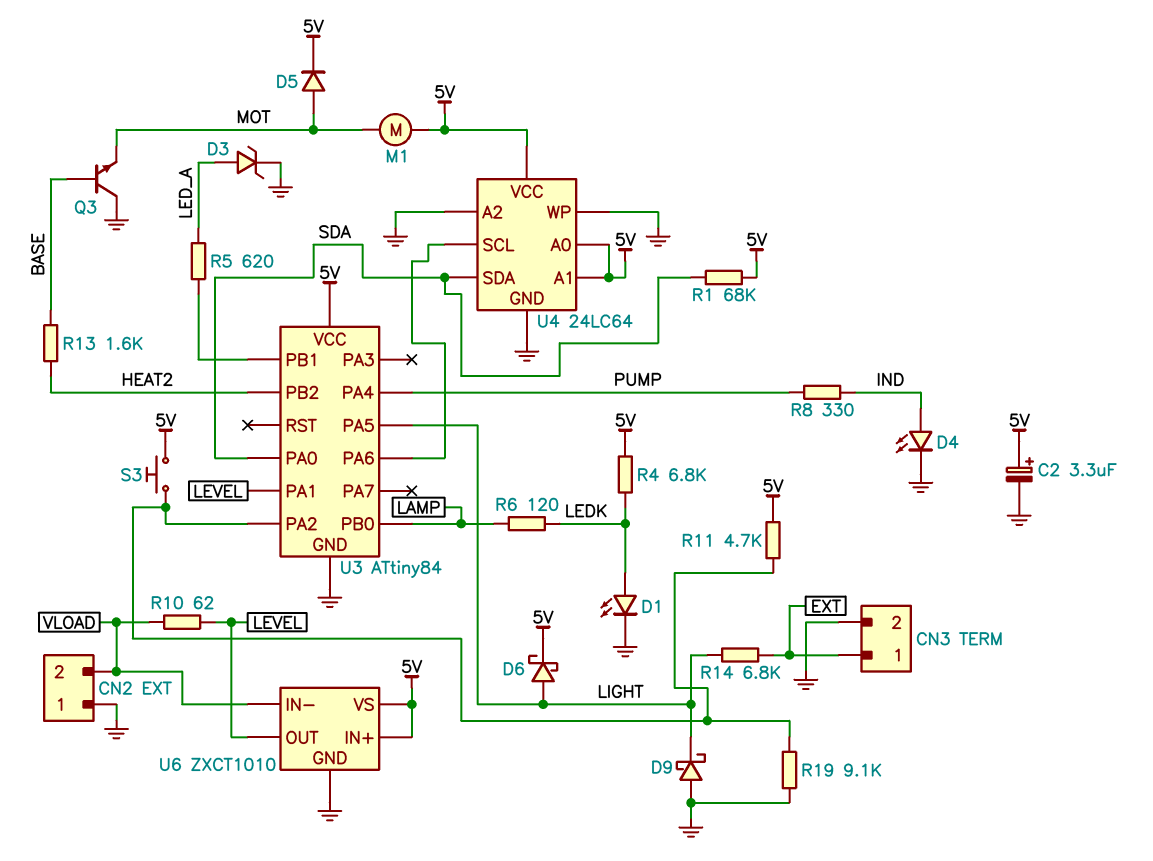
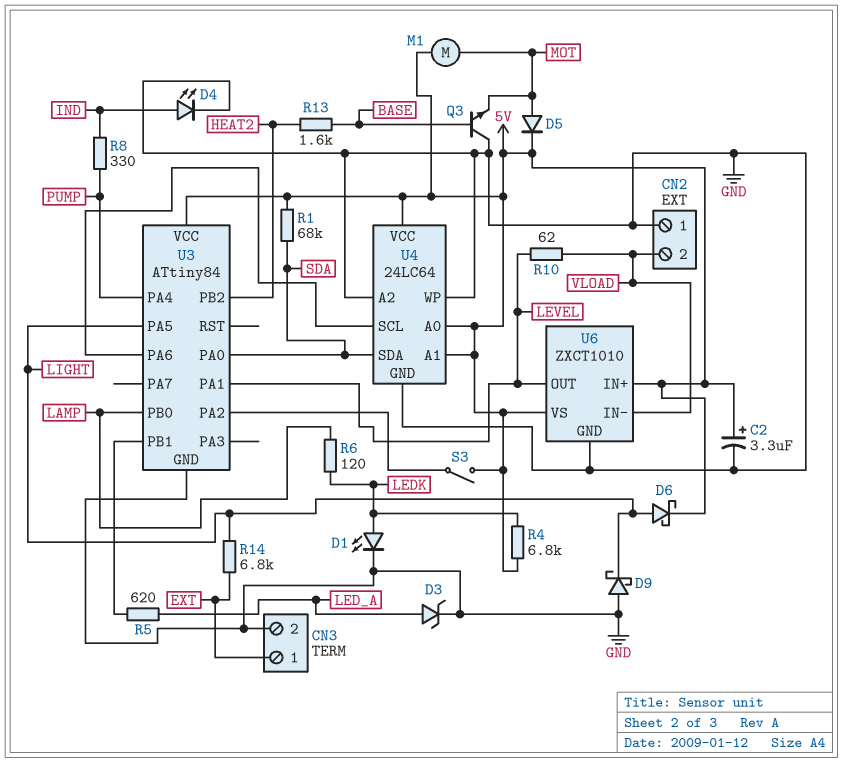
R11: 4.7k (5V, U3/PA2) -> none
R19: 9.1k (GND, U3/PA2) -> none
S3: button (5V, U3/PA2) -> switch (5V, U3/PA2)

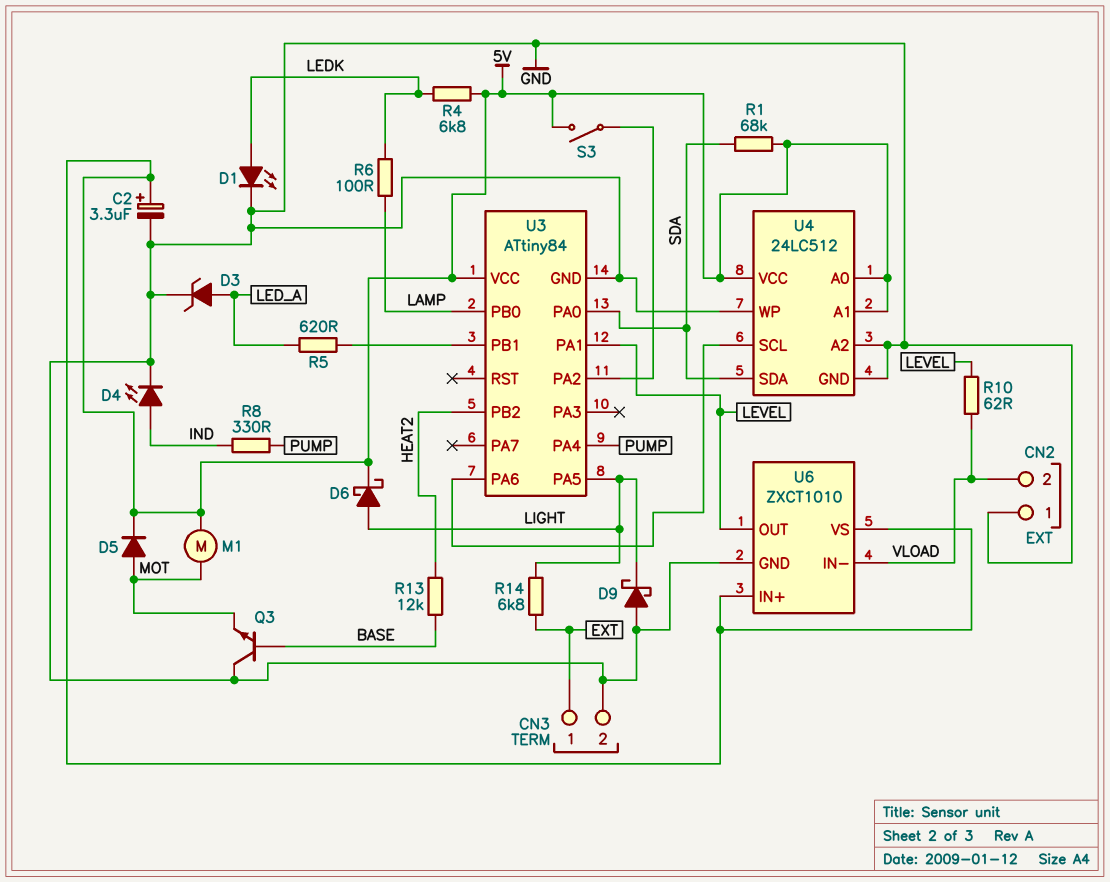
R6: 120 (LAMP, LEDK) -> 100 (LAMP, LEDK)
R13: 1.6k (BASE, HEAT2) -> 12k (BASE, HEAT2)
U4: 24LC64 -> 24LC512

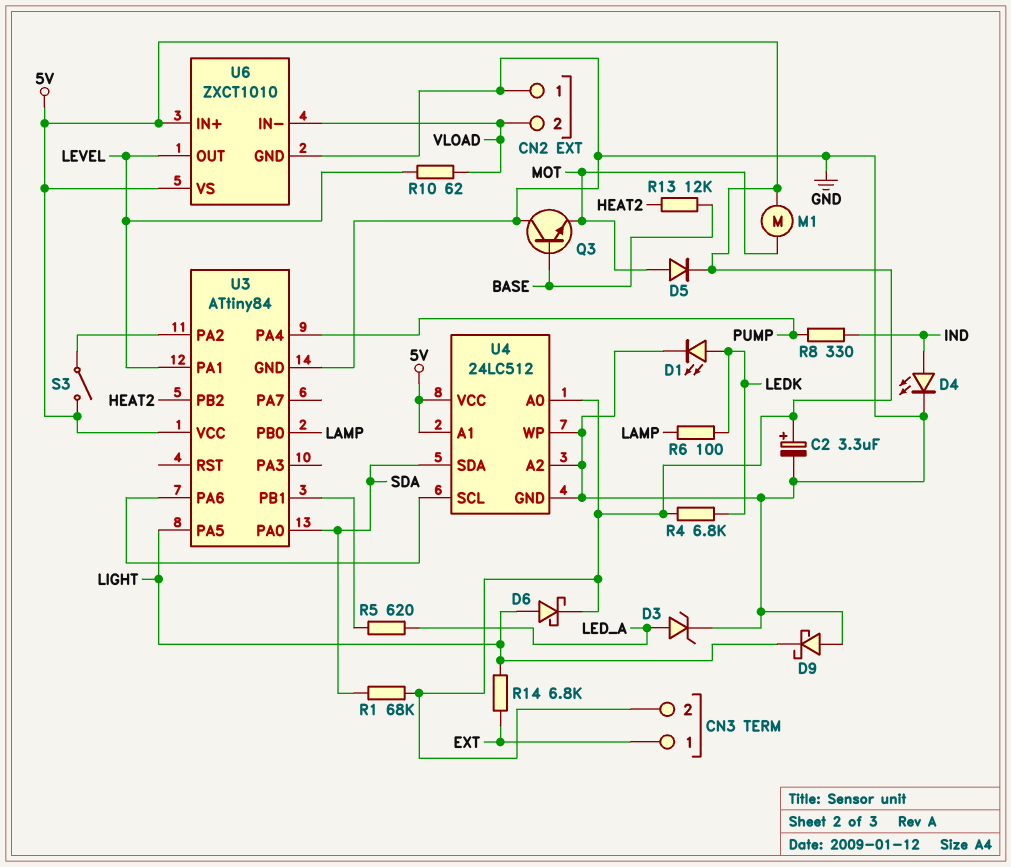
CN3 pin 2: GND -> 5V

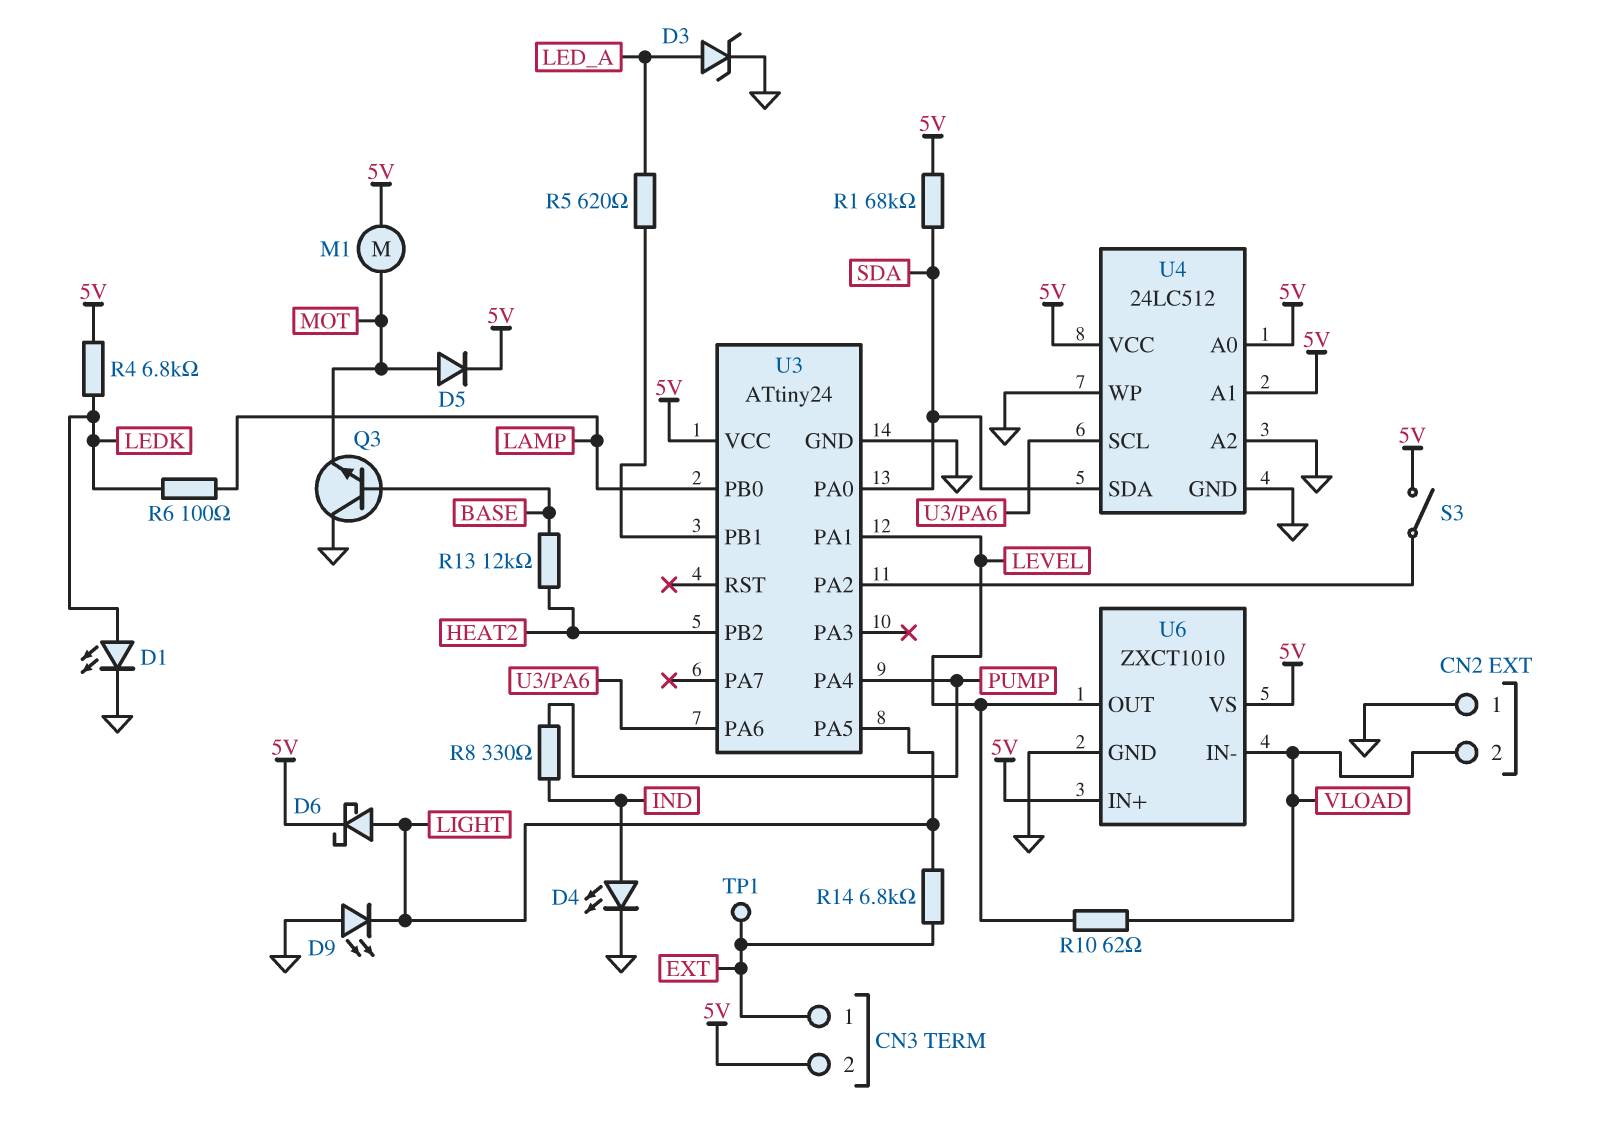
C2: 3.3uF (plus 5V, minus GND) -> none
D9: schottky (A GND, K LIGHT) -> LED (A GND, K LIGHT)
TP1: none -> test point (EXT)
U3: ATtiny84 -> ATtiny24

